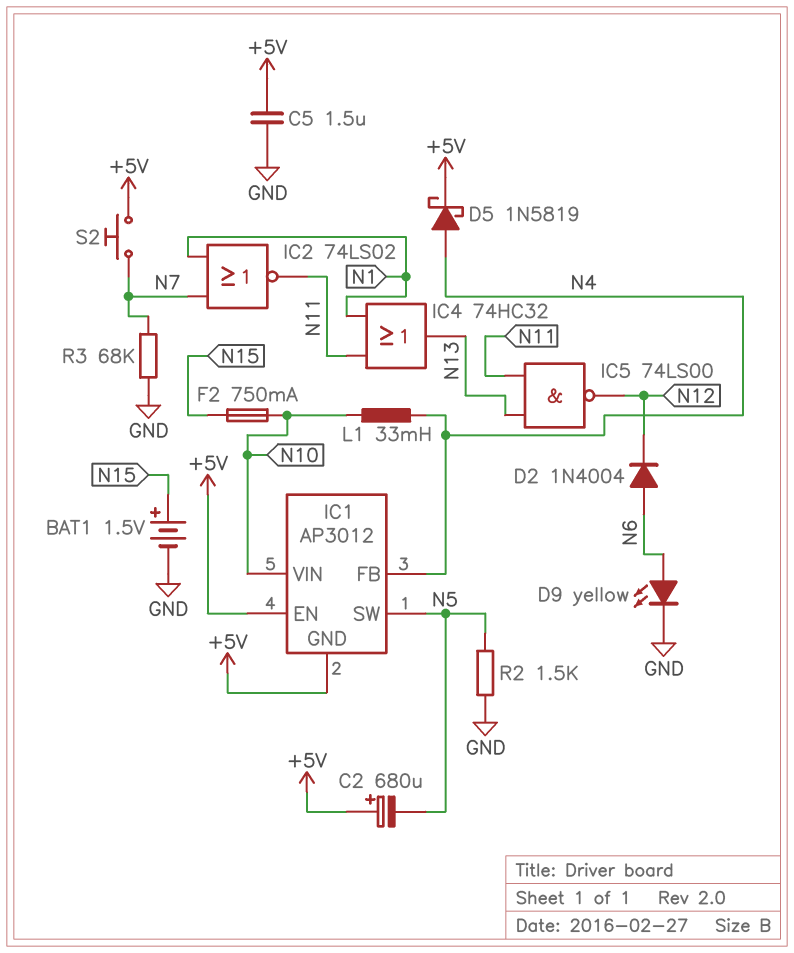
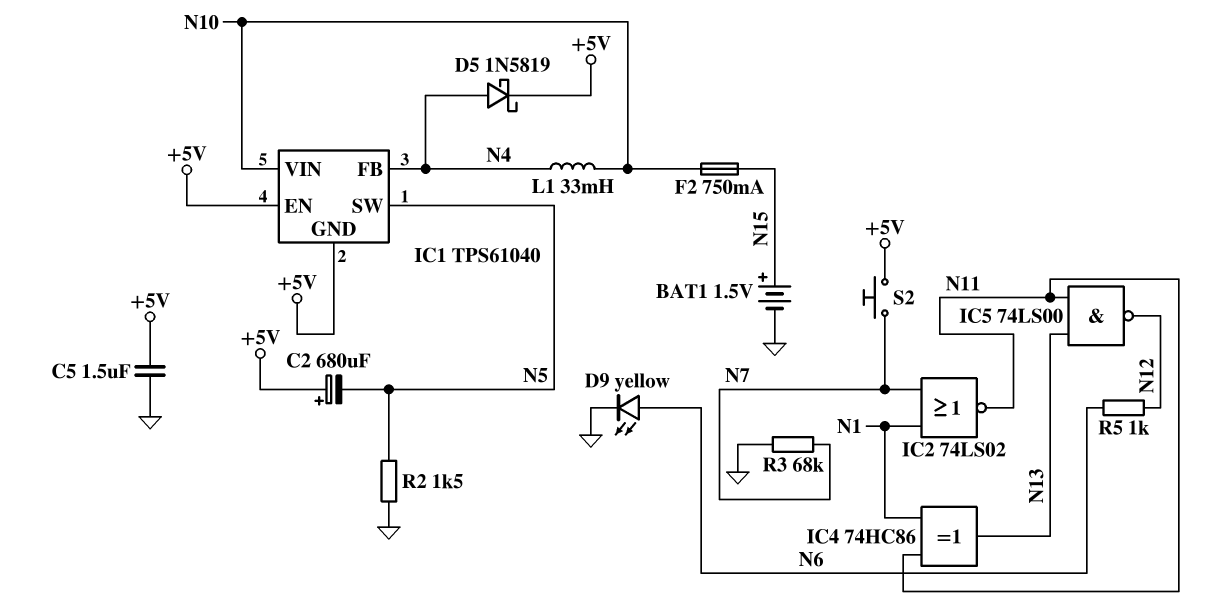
D2: diode 1N4004 (A N6, K N12) -> none
IC1: AP3012 -> TPS61040
IC4: OR 74HC32 (in N1, in N11, out N13) -> XOR 74HC86 (in N1, in N11, out N13)
R5: none -> 1k (N6, N12)

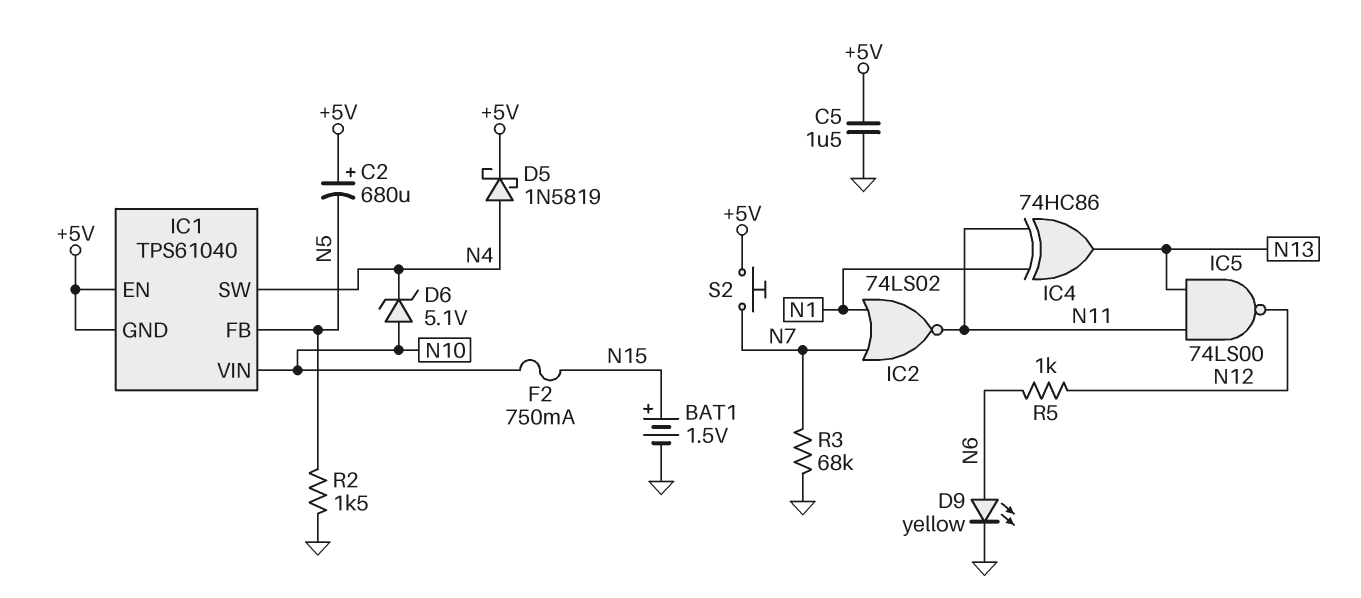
D6: none -> zener 5.1V (A N10, K N4)
IC1 pin FB: N4 -> N5
IC1 pin SW: N5 -> N4
L1: 33mH (N4, N10) -> none

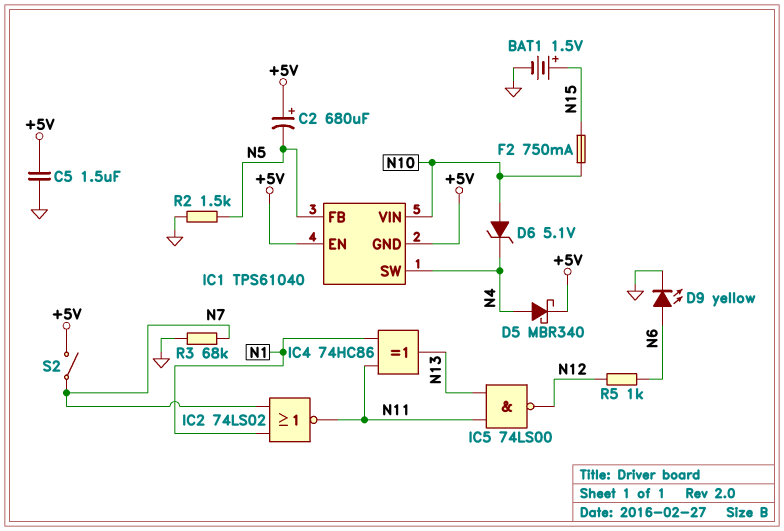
D5: schottky 1N5819 (A N4, K +5V) -> schottky MBR340 (A N4, K +5V)
S2: button (+5V, N7) -> switch (+5V, N7)

